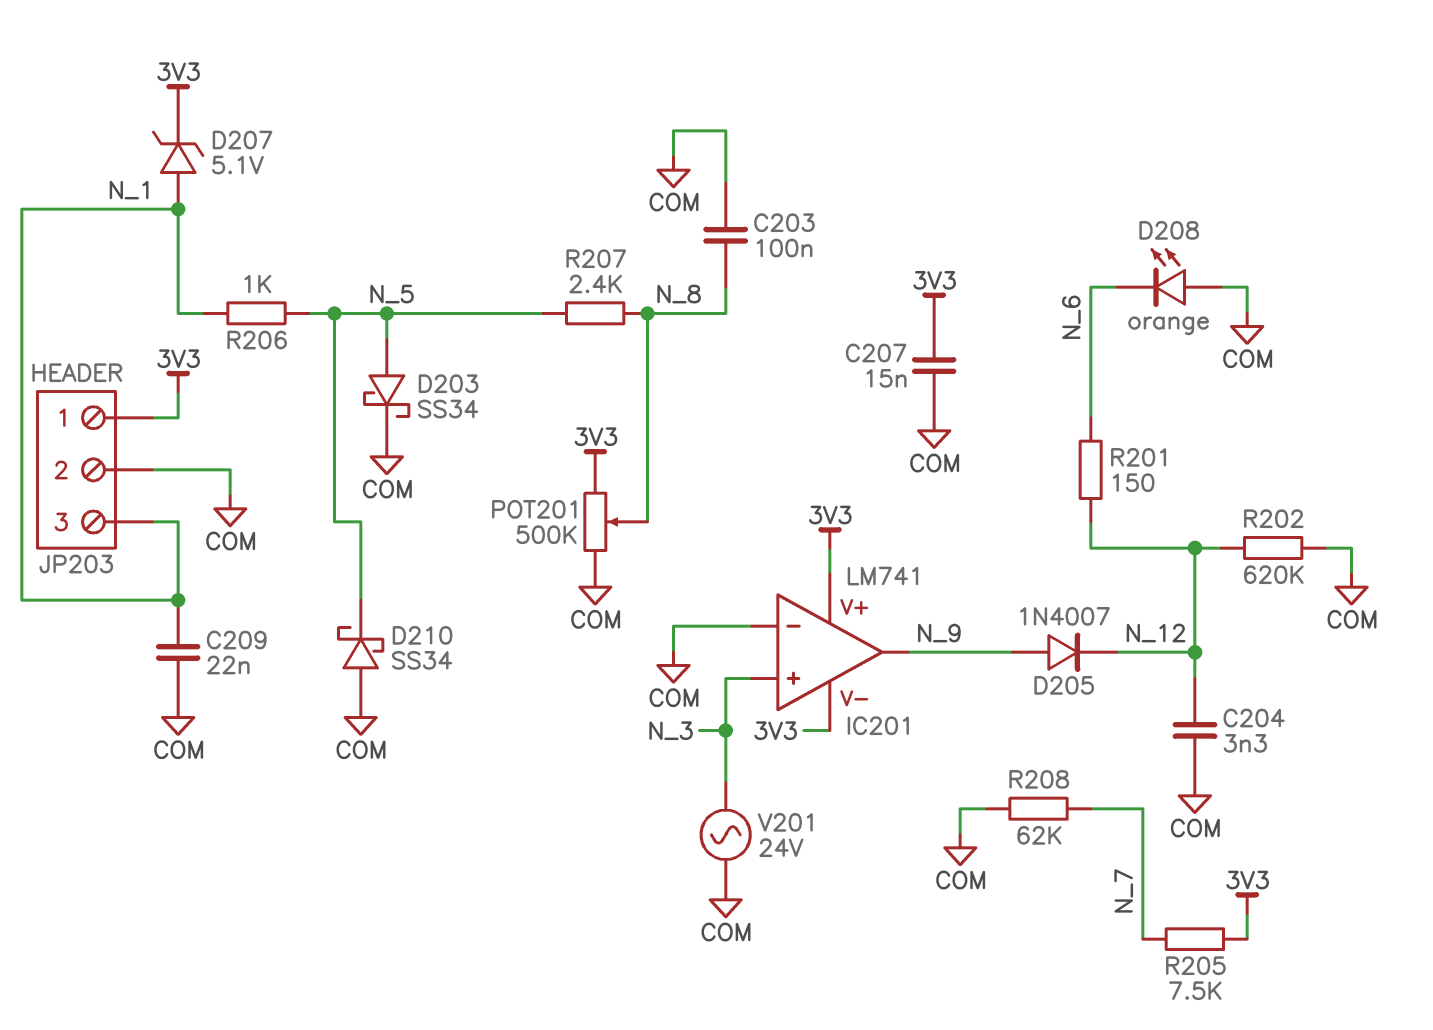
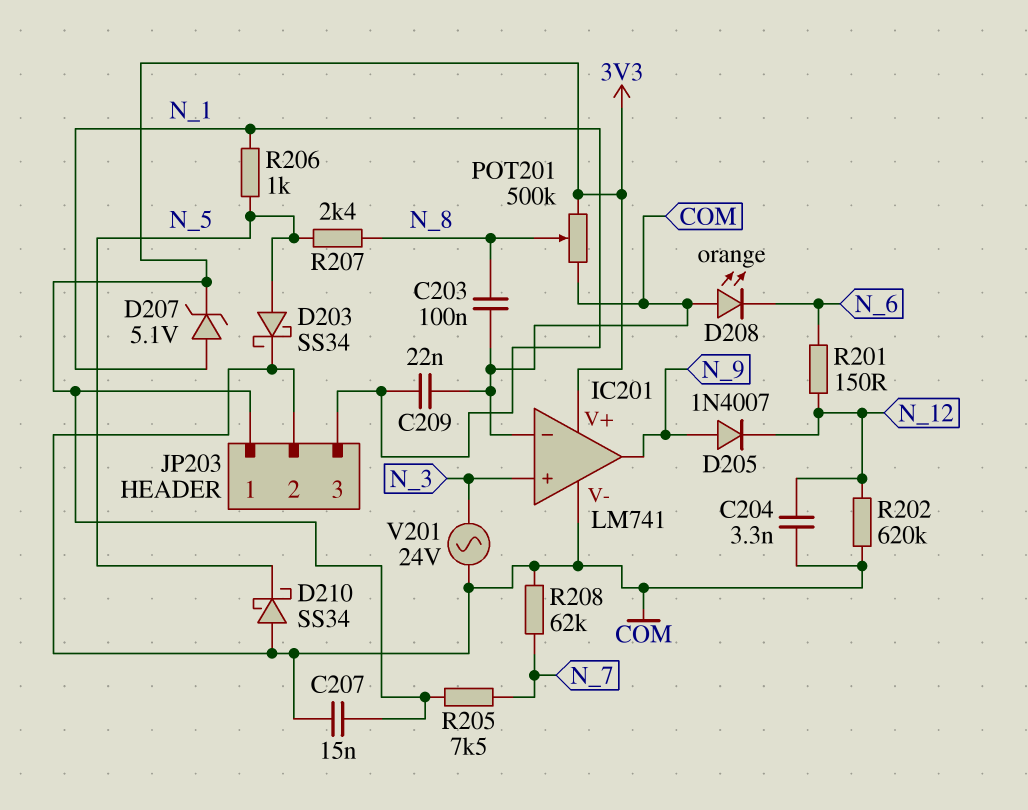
IC201 pin V-: 3V3 -> COM

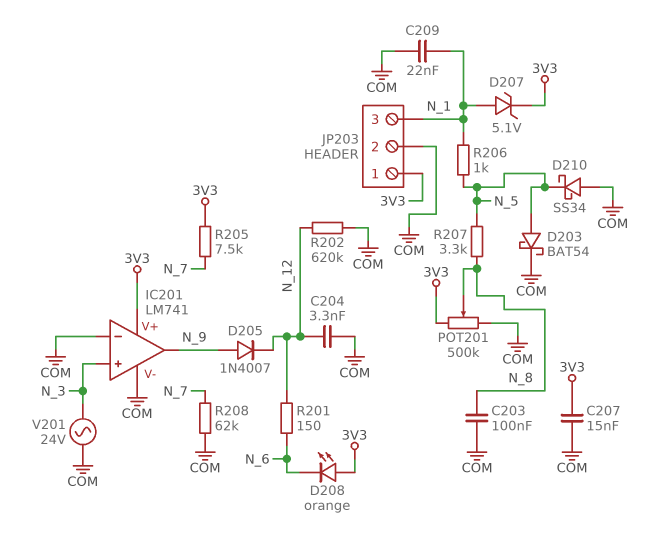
D203: schottky SS34 (A N_5, K COM) -> schottky BAT54 (A N_5, K COM)
D208: LED orange (A COM, K N_6) -> LED orange (A 3V3, K N_6)
R207: 2.4k (N_5, N_8) -> 3.3k (N_5, N_8)

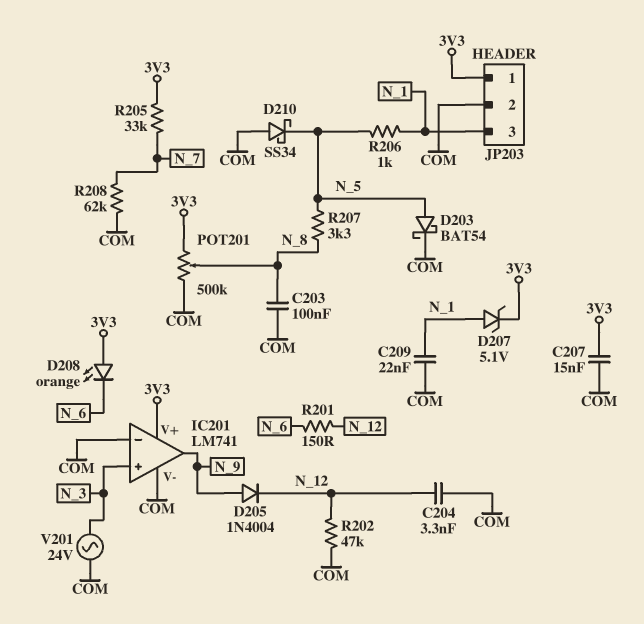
D205: diode 1N4007 (A N_9, K N_12) -> diode 1N4004 (A N_9, K N_12)
R202: 620k (COM, N_12) -> 47k (COM, N_12)
R205: 7.5k (3V3, N_7) -> 33k (3V3, N_7)

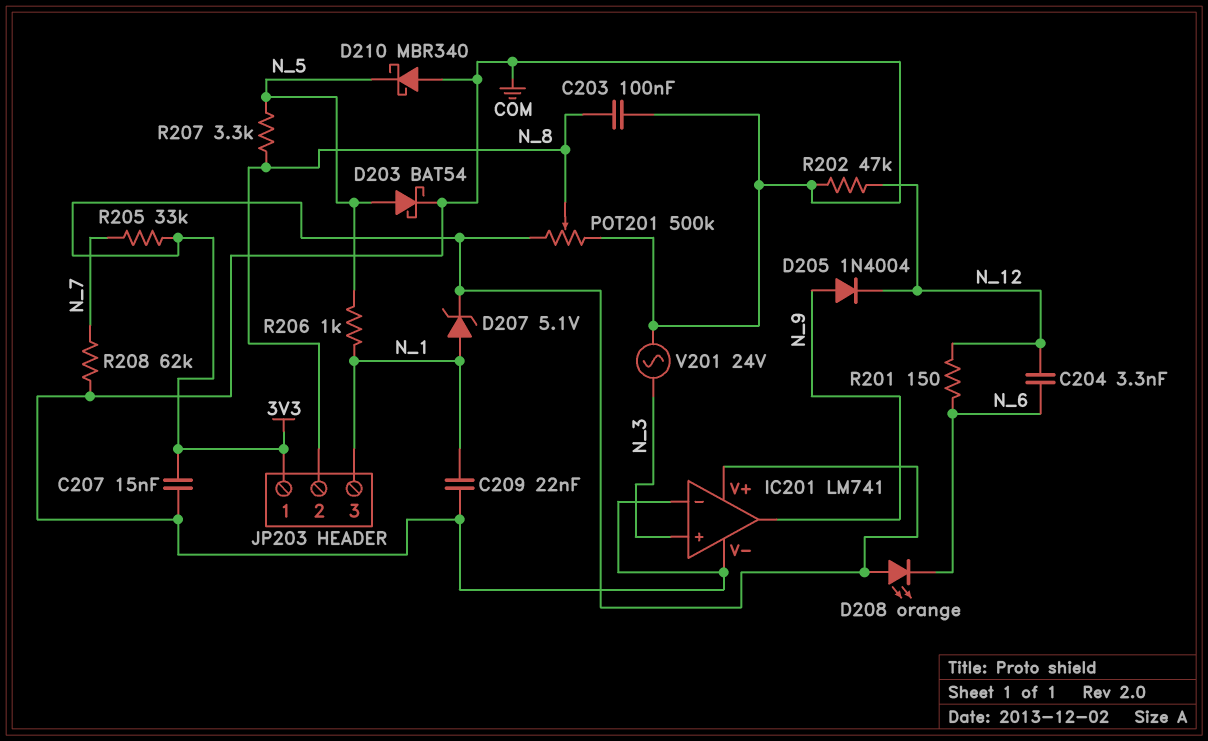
C204: 3.3nF (COM, N_12) -> 3.3nF (N_6, N_12)
D210: schottky SS34 (A COM, K N_5) -> schottky MBR340 (A COM, K N_5)
JP203 pin 2: COM -> N_8

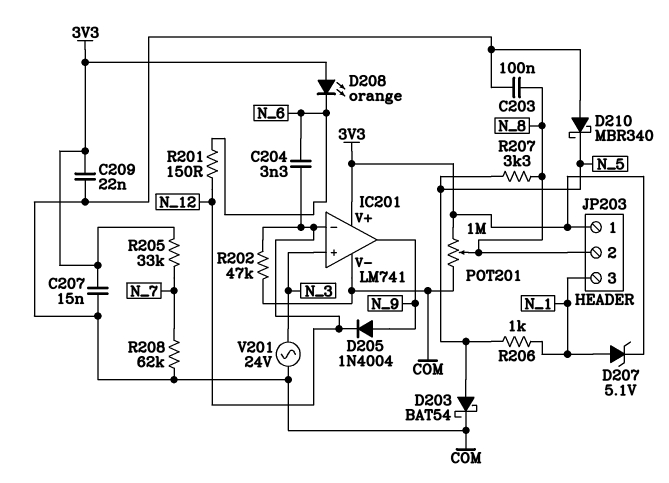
C209: 22nF (COM, N_1) -> 22nF (3V3, COM)
IC201 pin in-: COM -> N_12
POT201: 500k (3V3, COM, wiper N_8) -> 1M (3V3, COM, wiper N_8)

